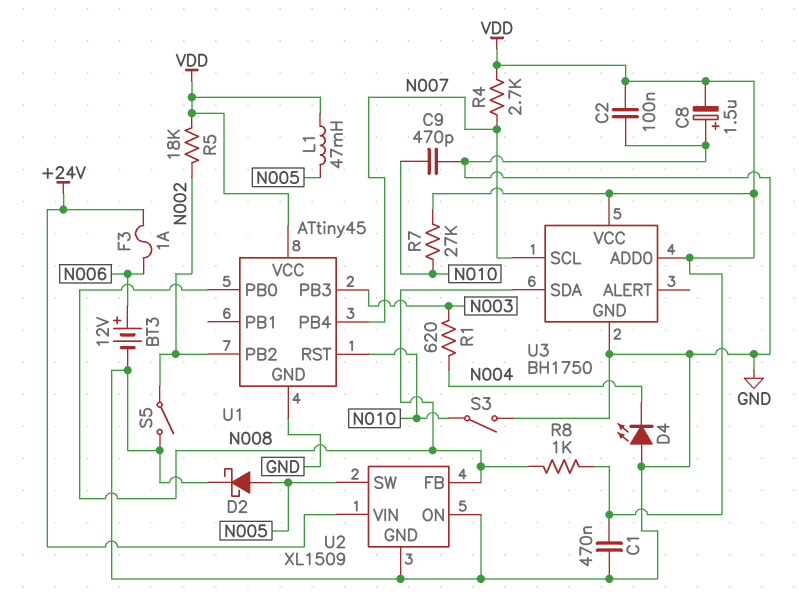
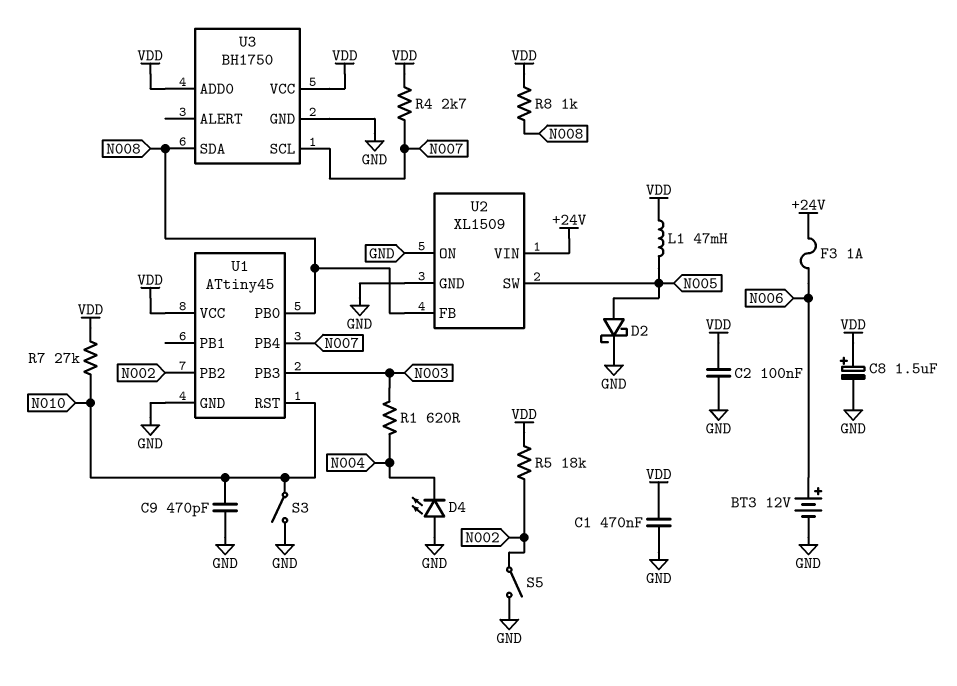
C8: 1.5uF (plus GND, minus VDD) -> 1.5uF (plus VDD, minus GND)

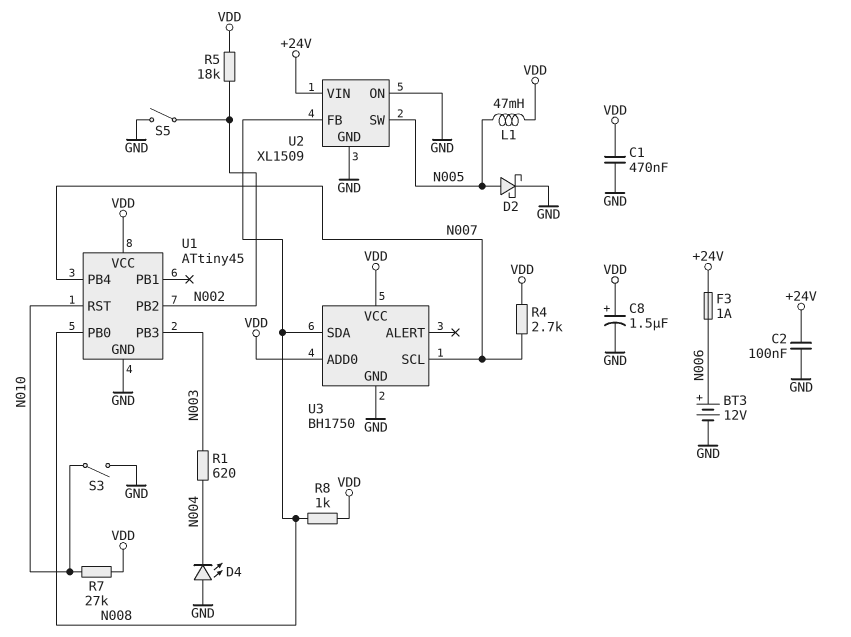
C2: 100nF (GND, VDD) -> 100nF (+24V, GND)
C9: 470pF (GND, N010) -> none

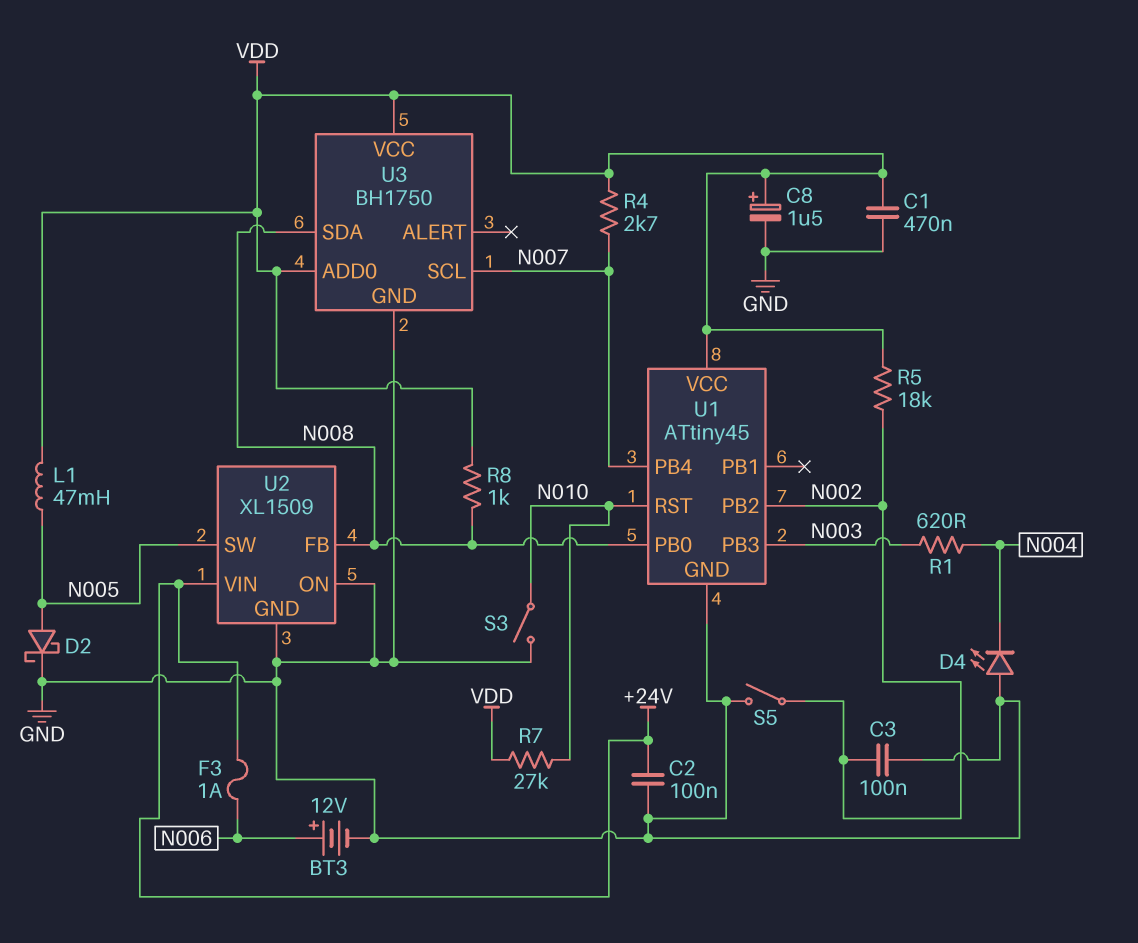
C3: none -> 100nF (GND, N002)

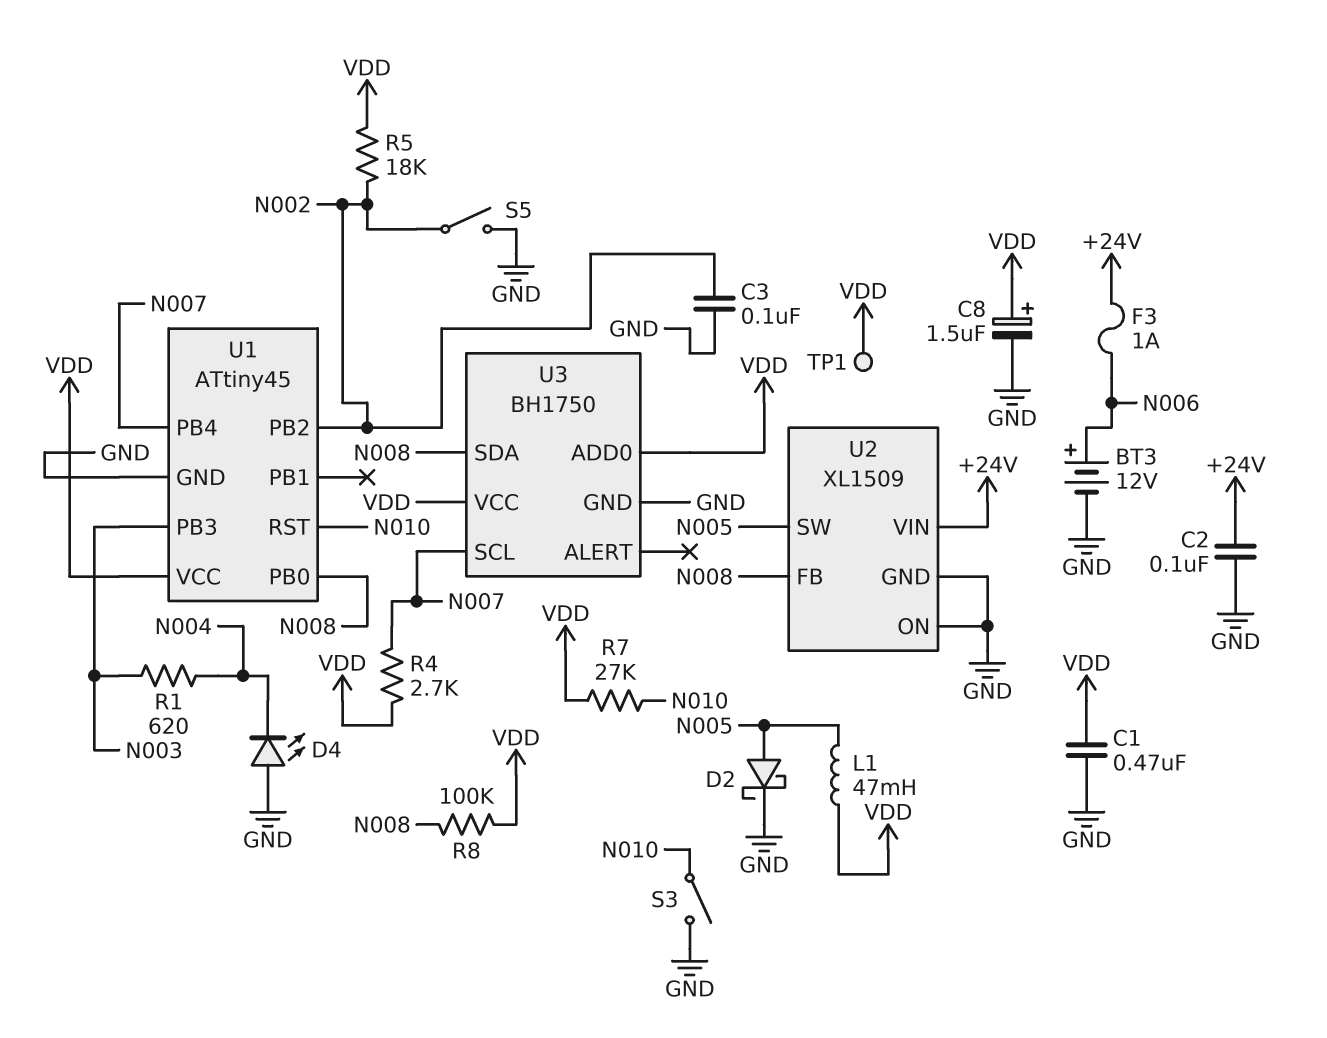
R8: 1k (N008, VDD) -> 100k (N008, VDD)
TP1: none -> test point (VDD)

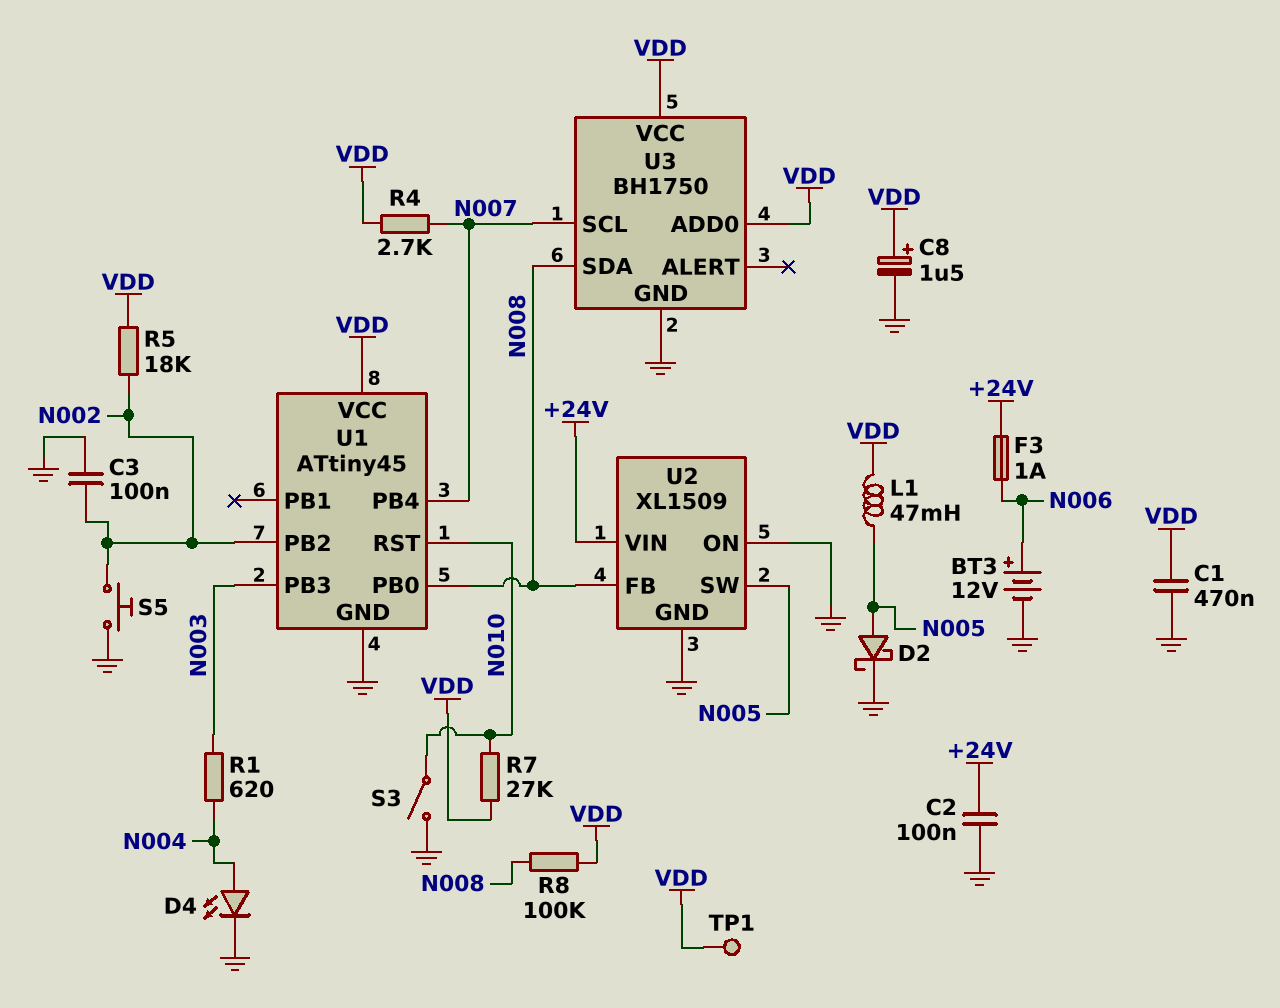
D4: LED (A GND, K N004) -> LED (A N004, K GND)
S5: switch (GND, N002) -> button (GND, N002)

